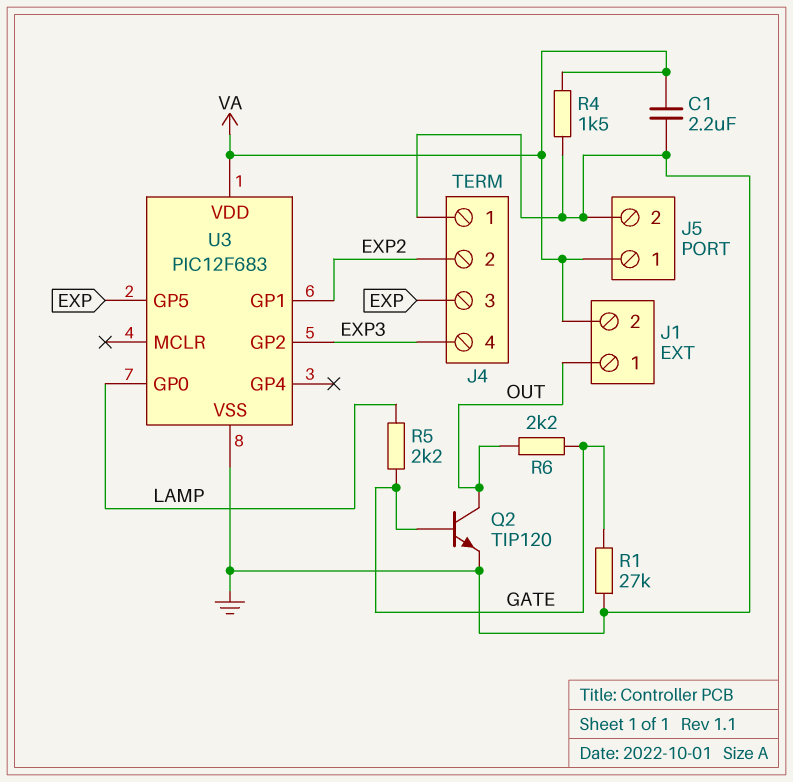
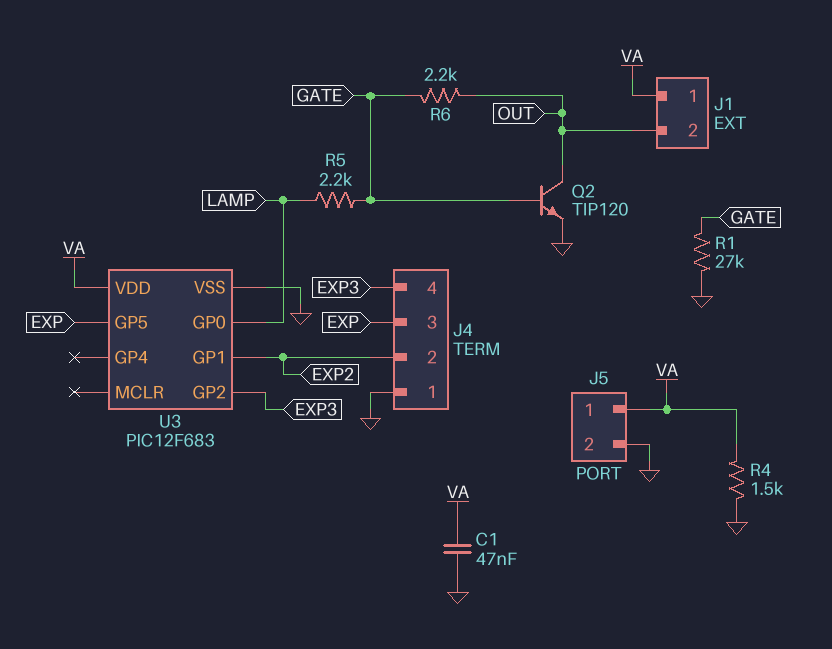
C1: 2.2uF (GND, VA) -> 47nF (GND, VA)
J1 pin 1: OUT -> VA
J1 pin 2: VA -> OUT

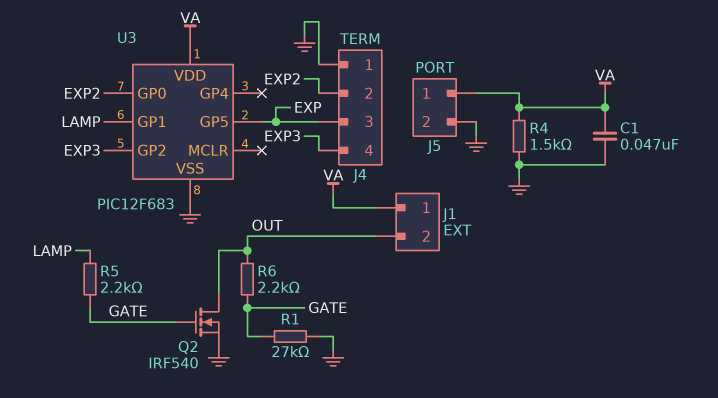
Q2: NPN TIP120 (B GATE, C OUT, E GND) -> NMOS IRF540 (G GATE, D OUT, S GND)
U3 pin GP0: LAMP -> EXP2
U3 pin GP1: EXP2 -> LAMP

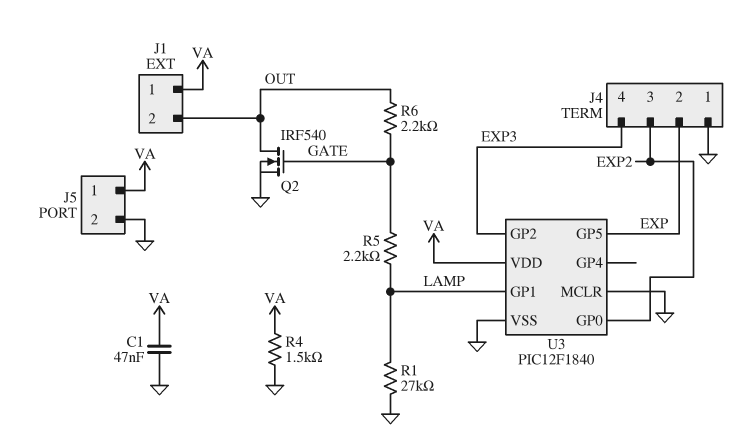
J4 pin 2: EXP2 -> EXP
J4 pin 3: EXP -> EXP2
R1: 27k (GATE, GND) -> 27k (GND, LAMP)
U3: PIC12F683 -> PIC12F1840
U3 pin MCLR: none -> GND

